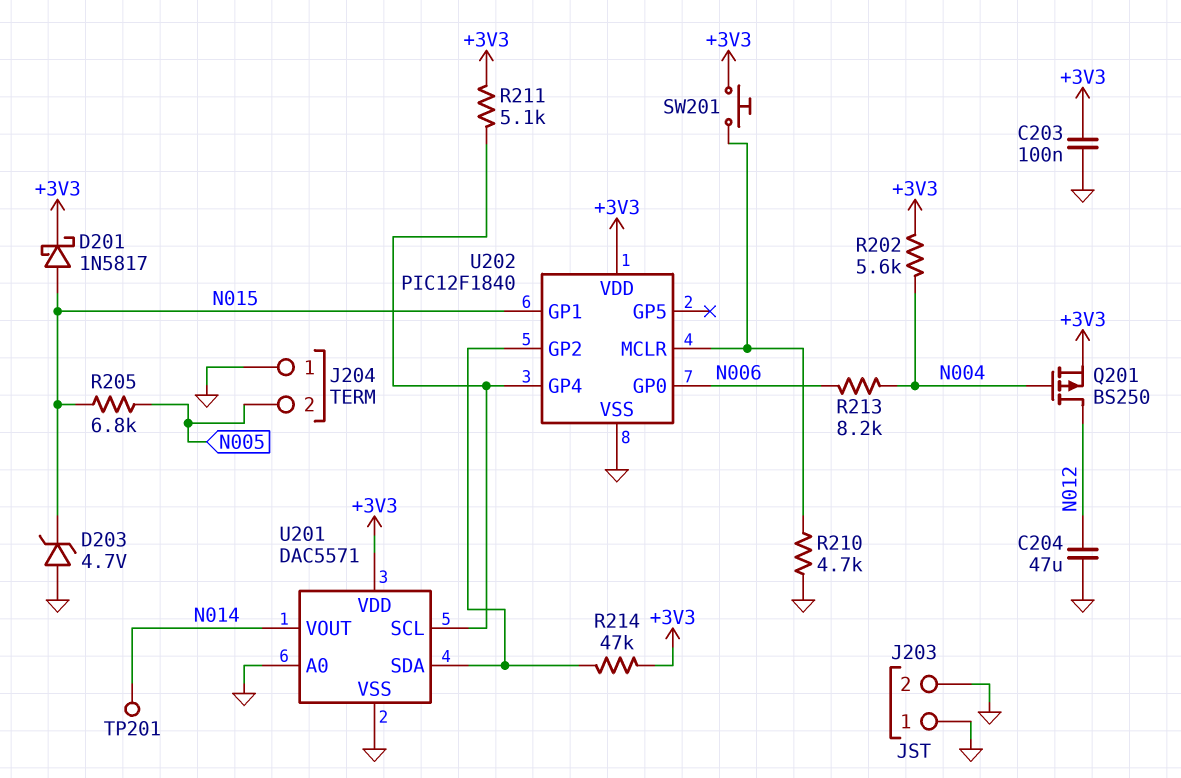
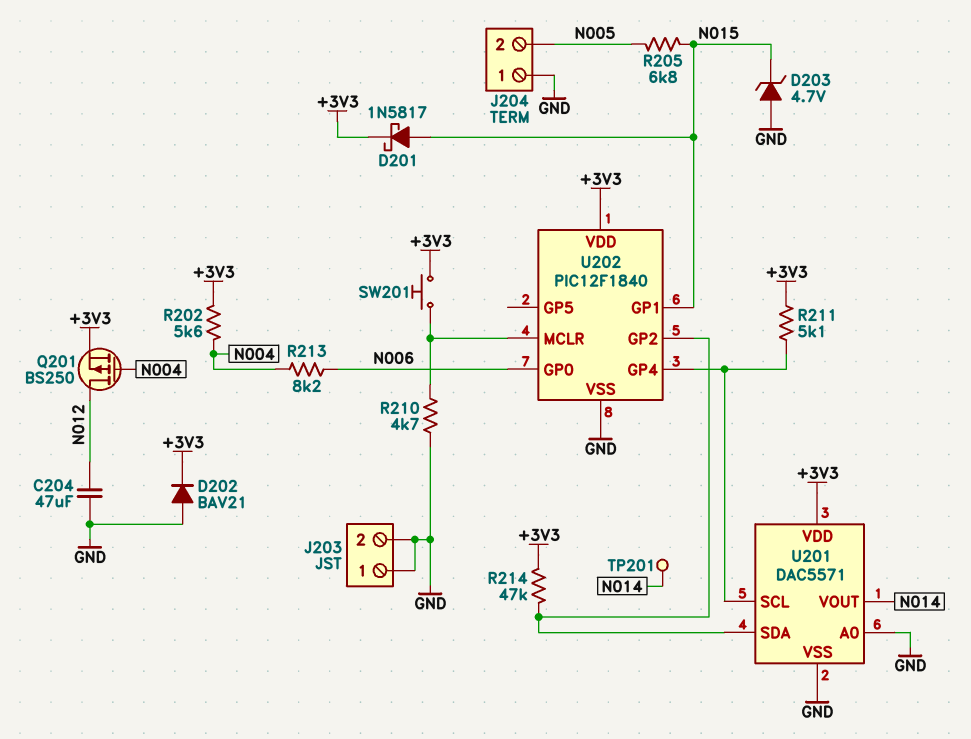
C203: 100nF (+3V3, GND) -> none
D202: none -> diode BAV21 (A GND, K +3V3)

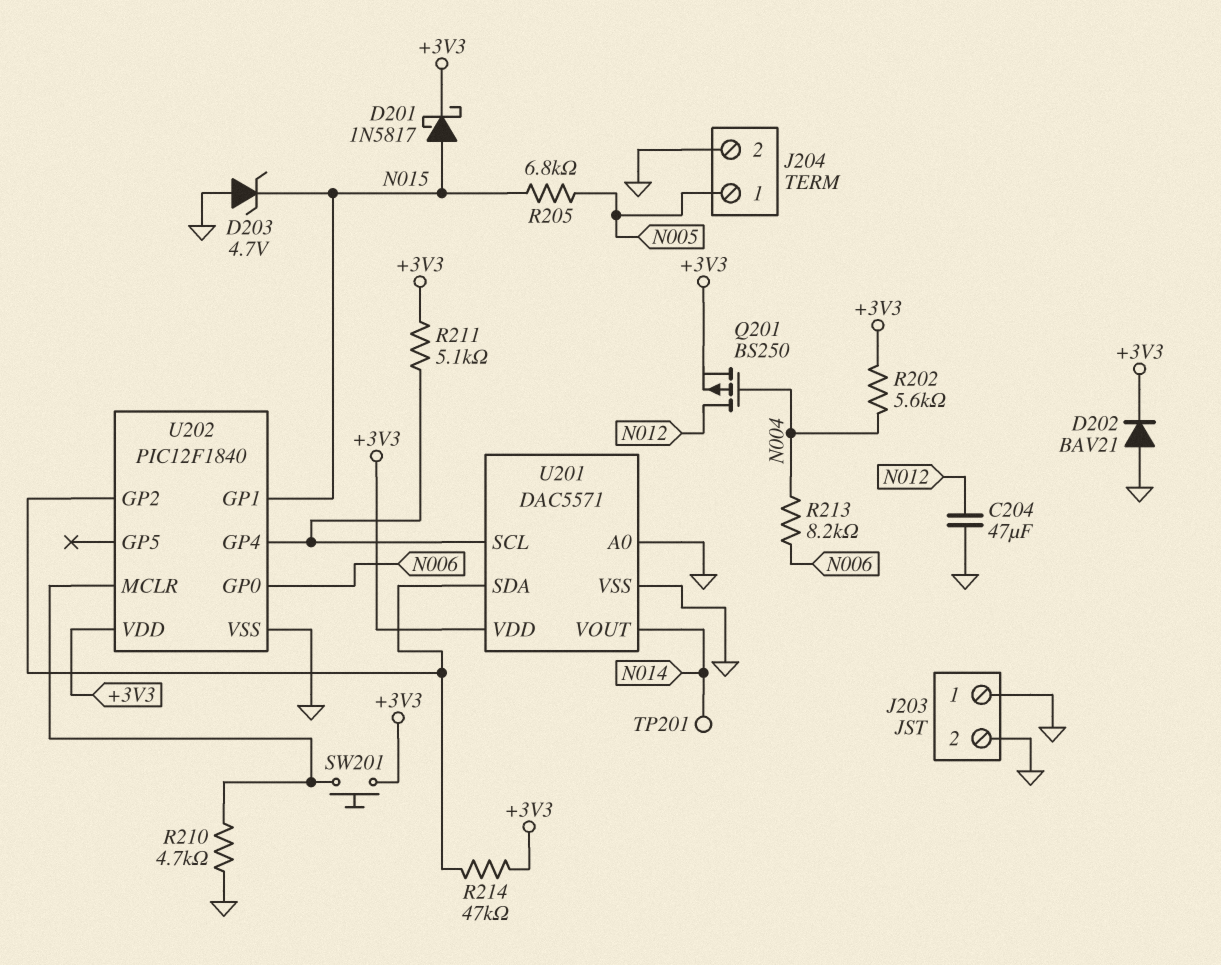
J204 pin 1: GND -> N005
J204 pin 2: N005 -> GND

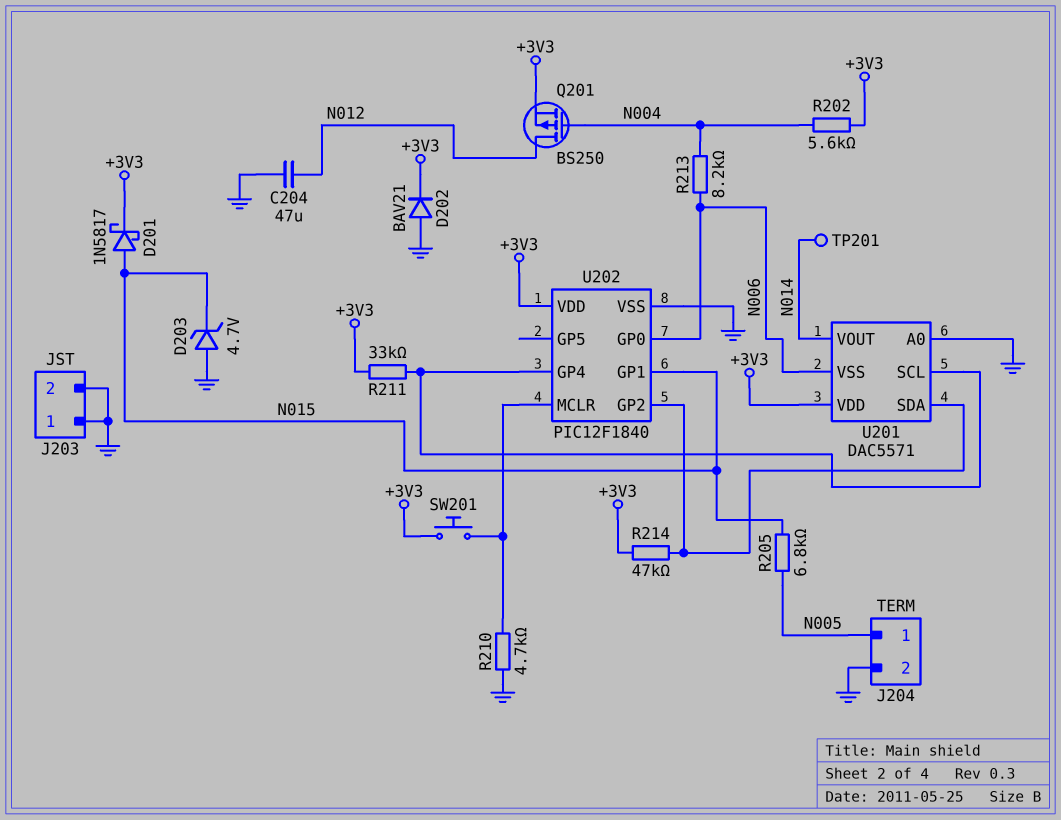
R211: 5.1k (+3V3, U201/SCL) -> 33k (+3V3, U201/SCL)
U201 pin VSS: GND -> N006

